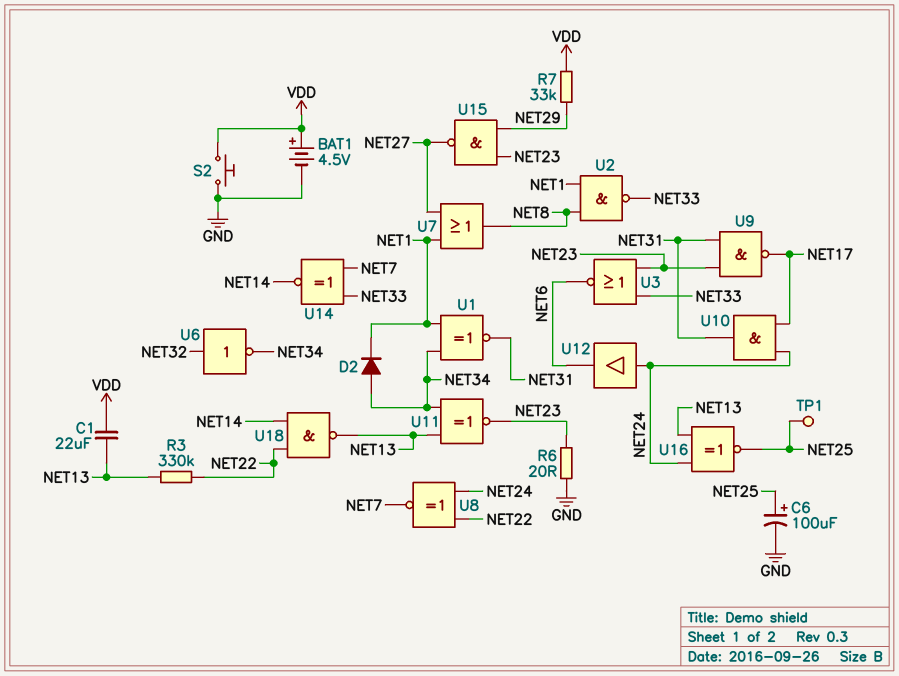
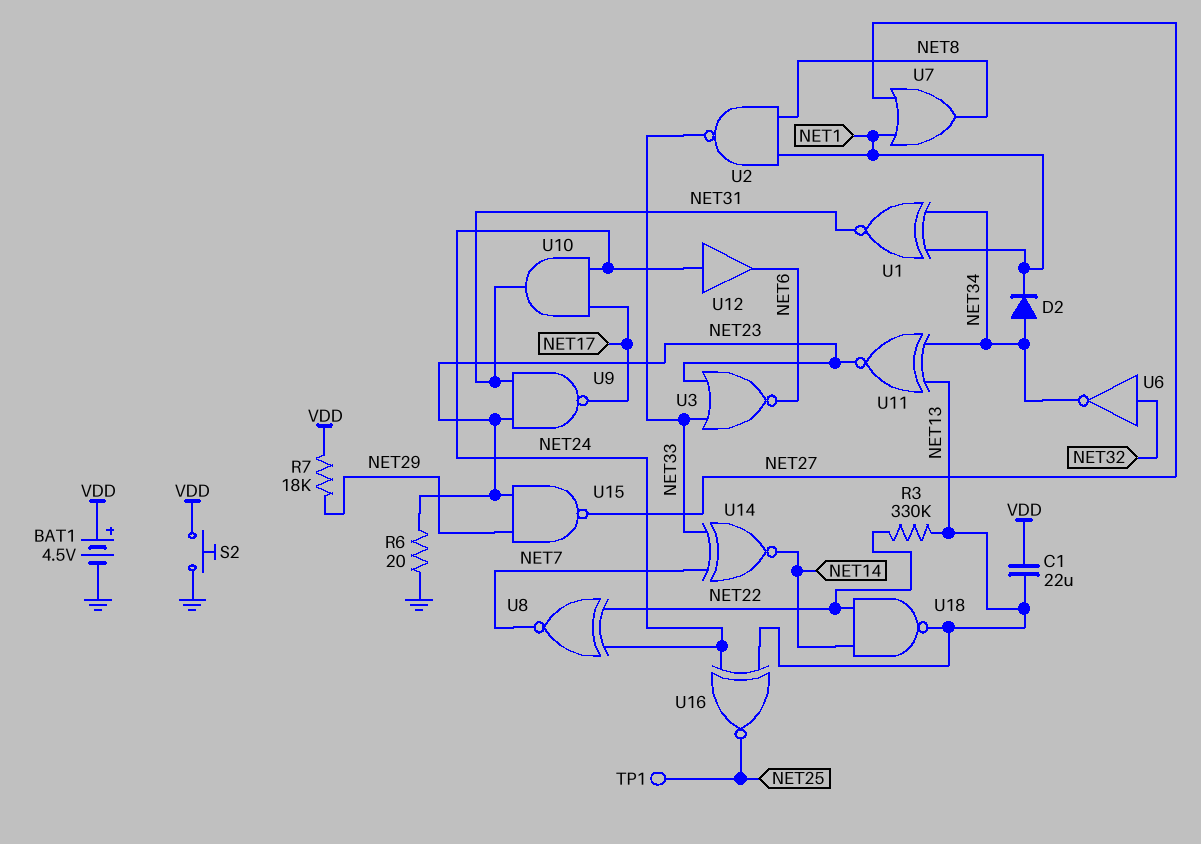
C6: 100uF (plus NET25, minus GND) -> none
R7: 33k (NET29, VDD) -> 18k (NET29, VDD)

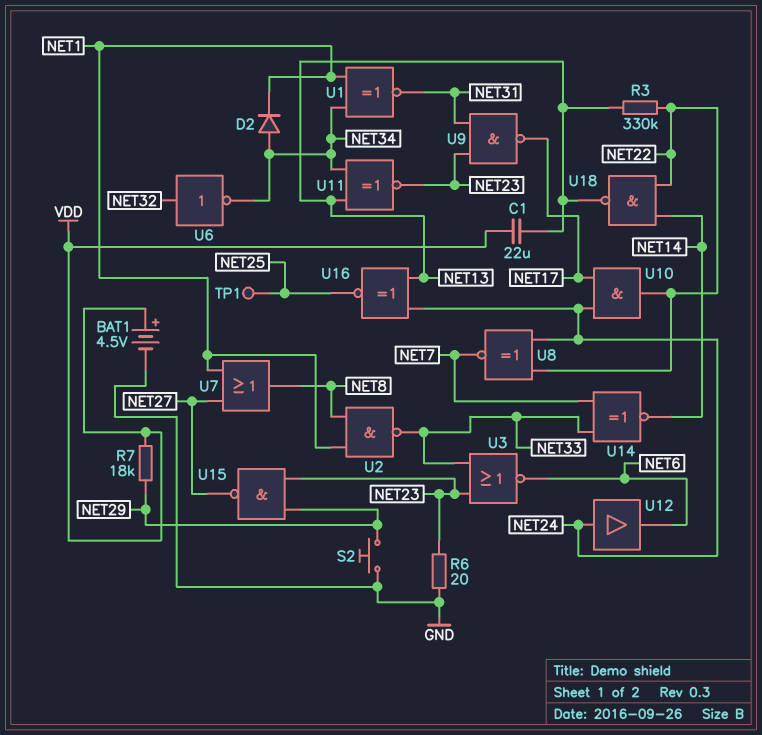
S2: button (GND, VDD) -> button (GND, NET29)
U10: AND (in NET17, in NET24, out NET31) -> AND (in NET17, in NET24, out NET22)

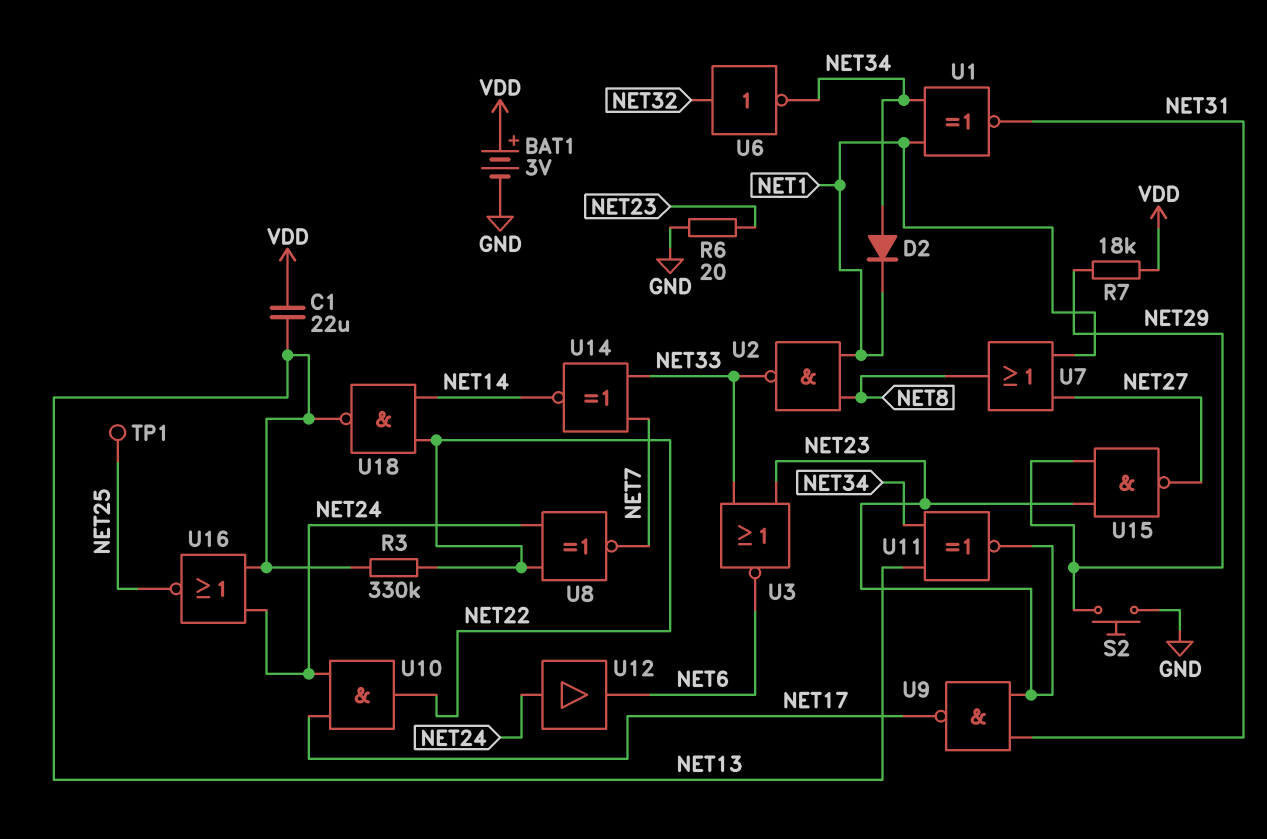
BAT1: 4.5V (plus VDD, minus GND) -> 3V (plus VDD, minus GND)
U16: XNOR (in NET13, in NET24, out NET25) -> NOR (in NET13, in NET24, out NET25)

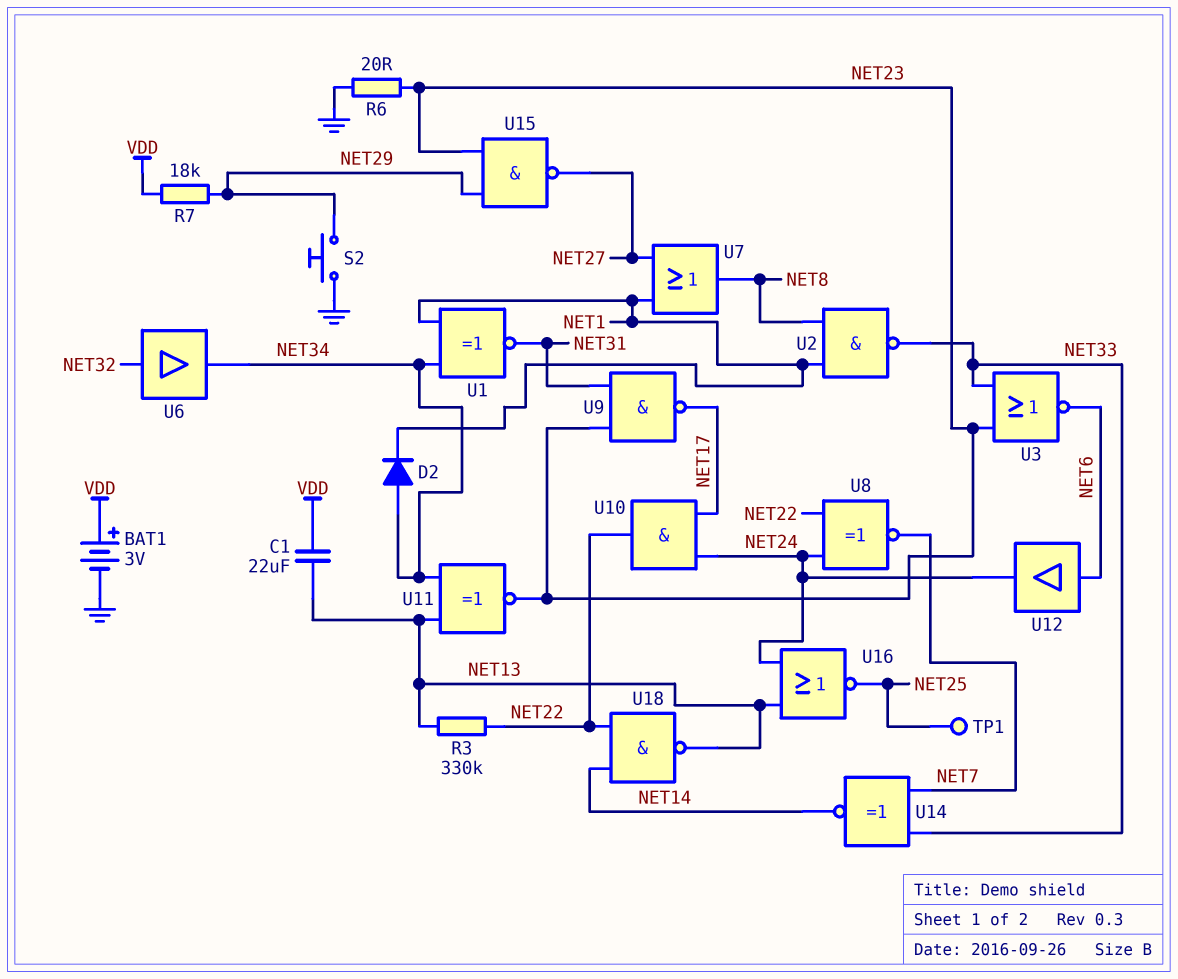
U6: NOT (in NET32, out NET34) -> buffer (in NET32, out NET34)
U12: buffer (in NET24, out NET6) -> buffer (in NET6, out NET24)

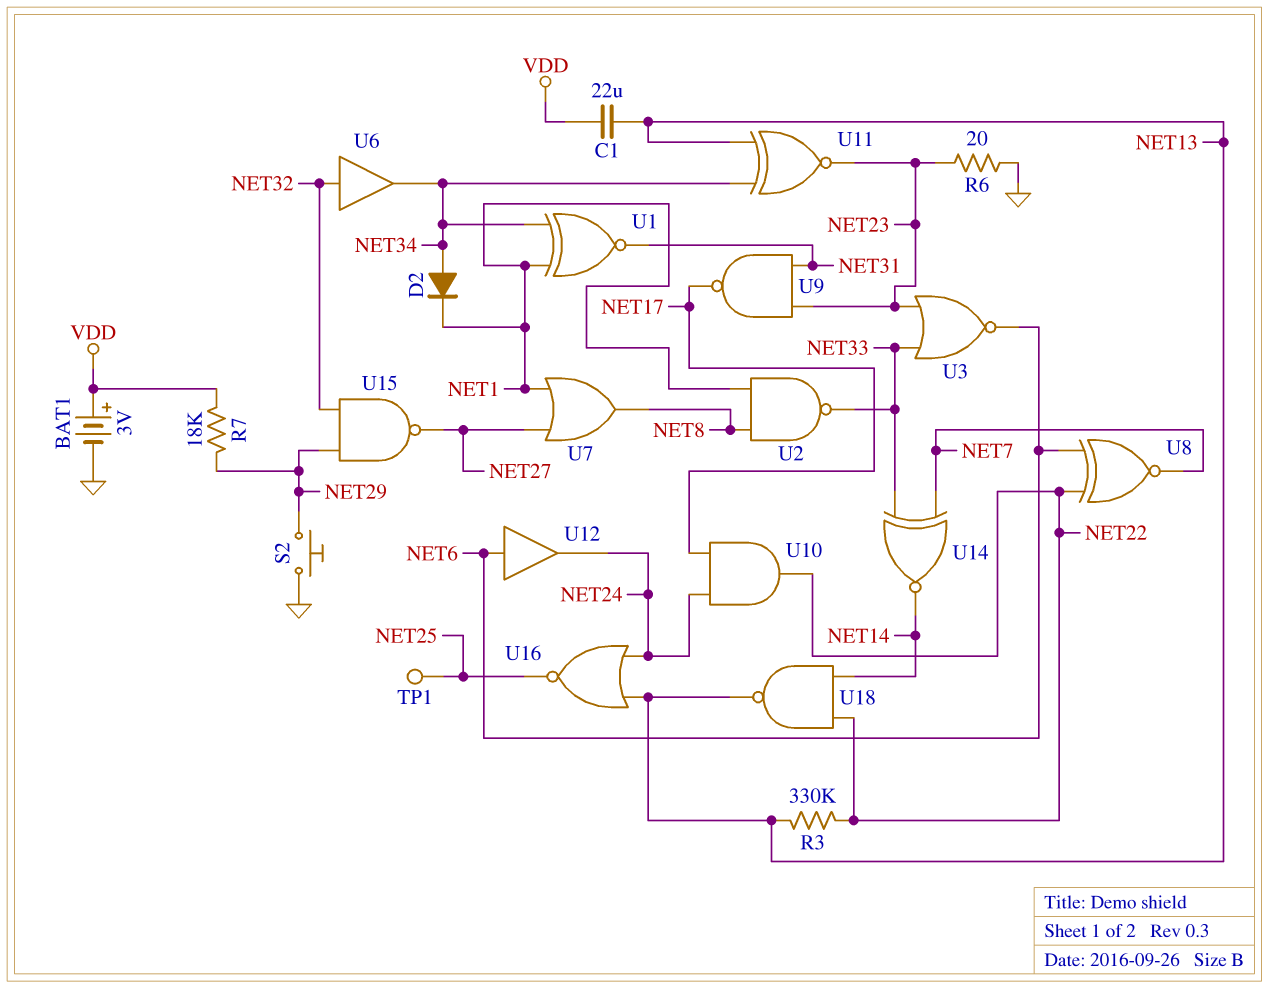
U8: XNOR (in NET22, in NET24, out NET7) -> XNOR (in NET6, in NET22, out NET7)
U15: NAND (in NET23, in NET29, out NET27) -> NAND (in NET29, in NET32, out NET27)

